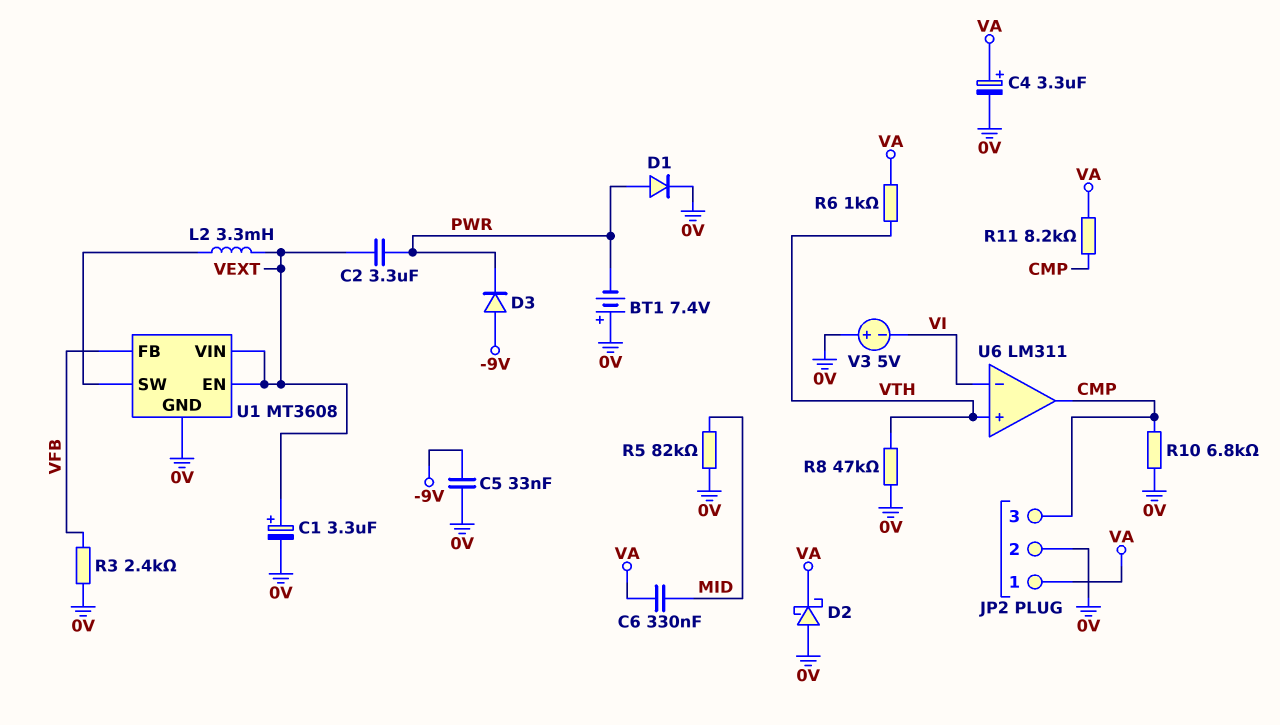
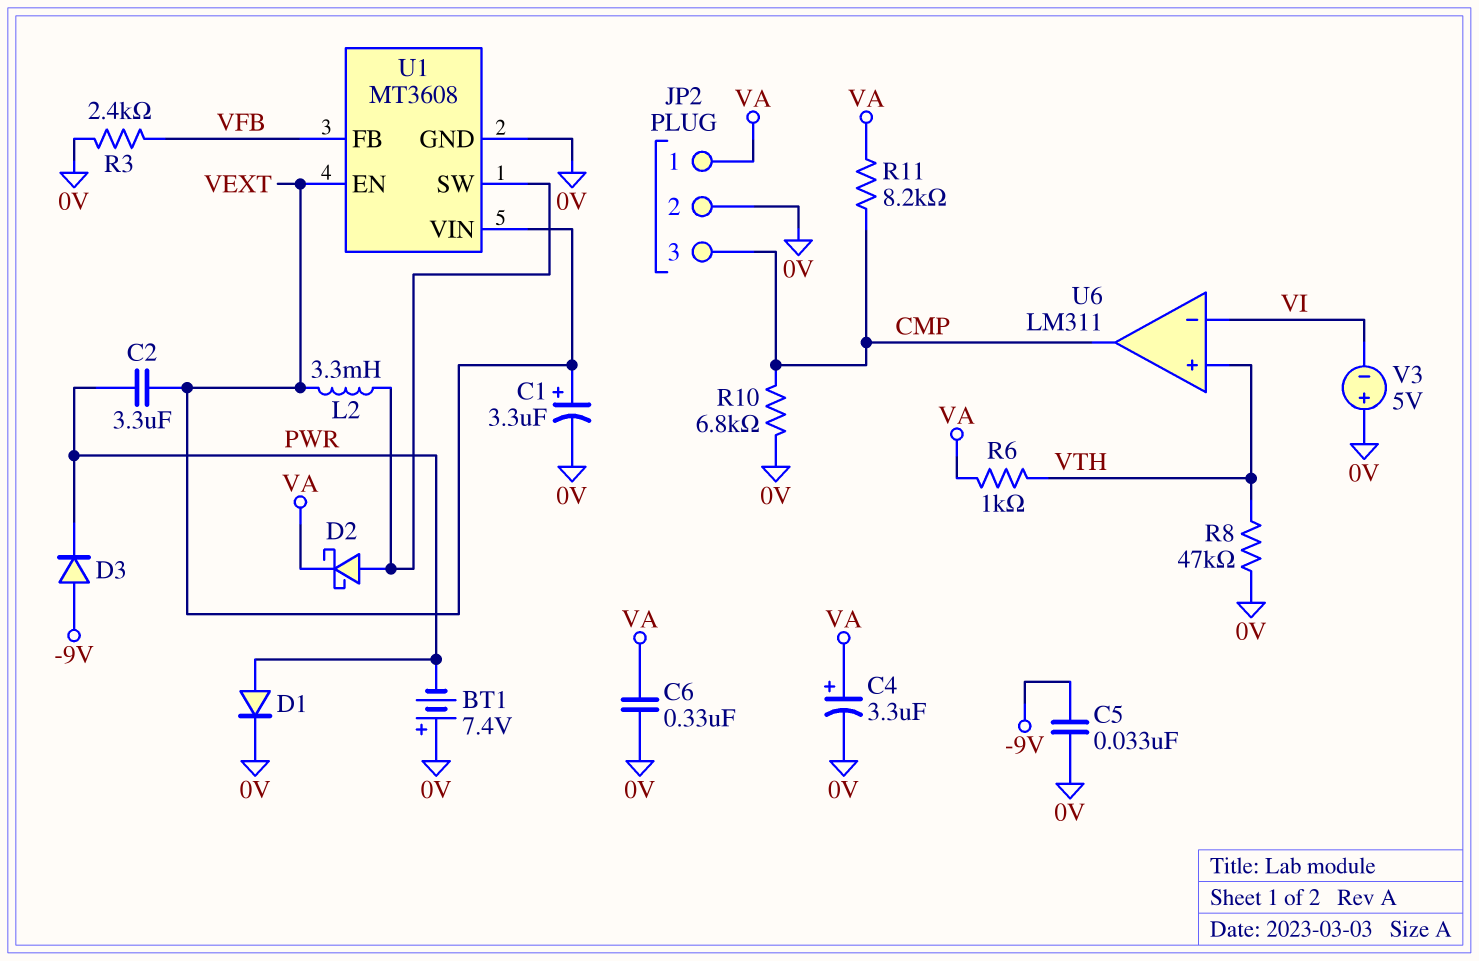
C6: 330nF (MID, VA) -> 330nF (0V, VA)
D2: schottky (A 0V, K VA) -> schottky (A U1/SW, K VA)
R5: 82k (0V, MID) -> none

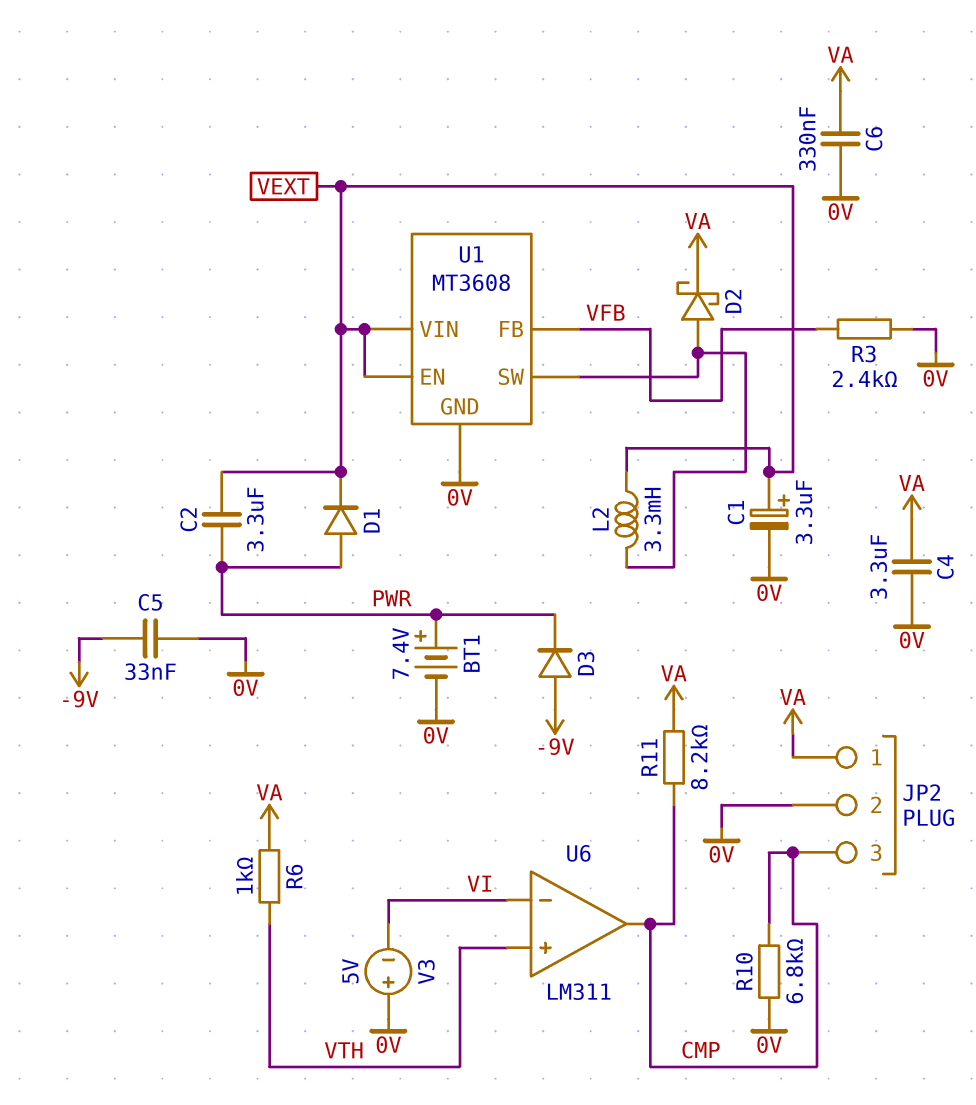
BT1: 7.4V (plus 0V, minus PWR) -> 7.4V (plus PWR, minus 0V)
C4: 3.3uF (plus VA, minus 0V) -> 3.3uF (0V, VA)
D1: diode (A PWR, K 0V) -> diode (A PWR, K VEXT)
R8: 47k (0V, VTH) -> none

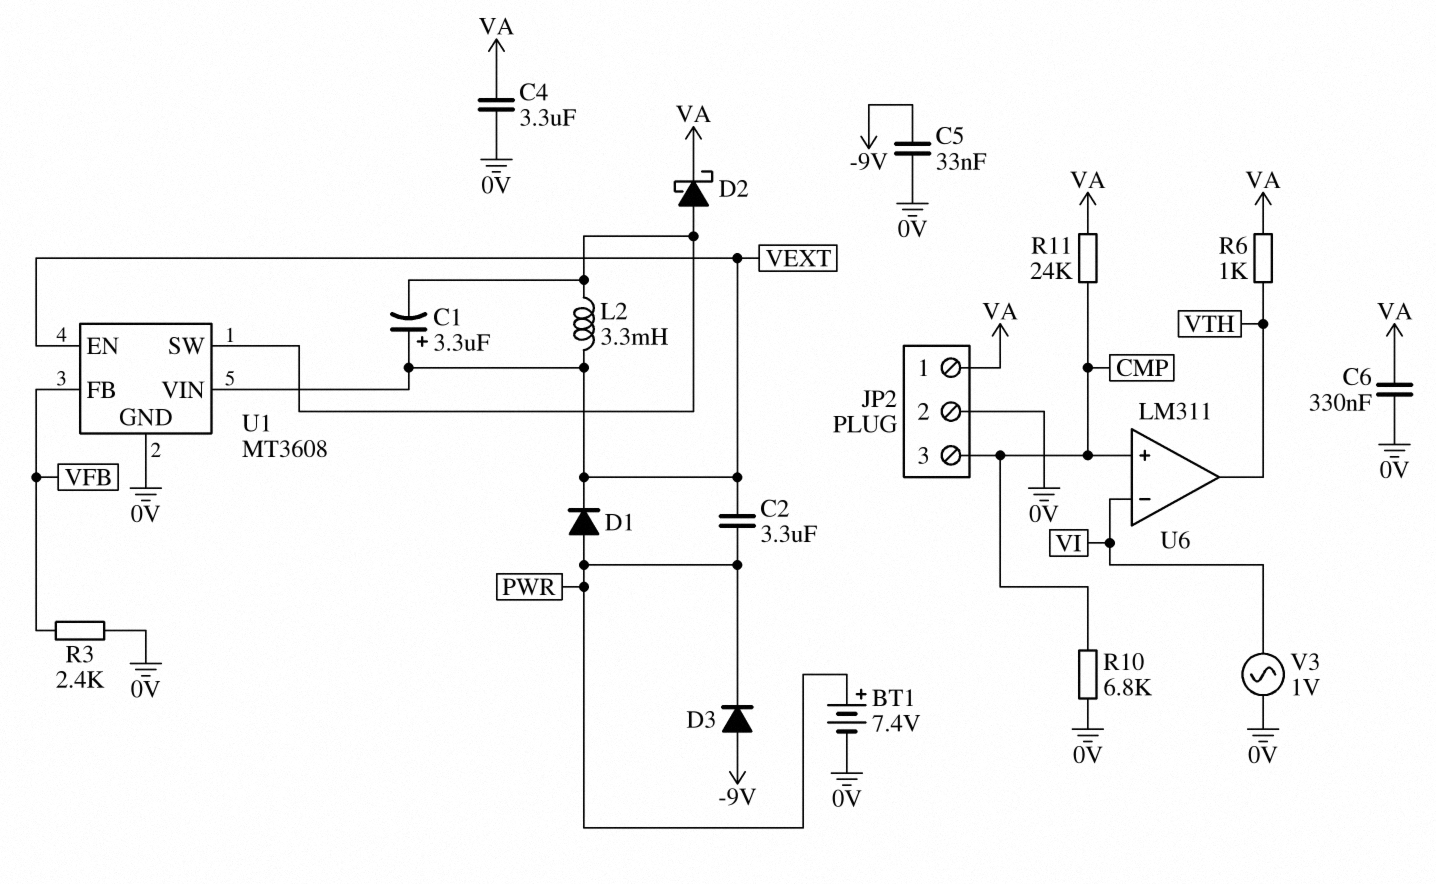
C1: 3.3uF (plus VEXT, minus 0V) -> 3.3uF (plus VEXT, minus U1/SW)
R11: 8.2k (CMP, VA) -> 24k (CMP, VA)
U6 pin in+: VTH -> CMP
U6 pin out: CMP -> VTH
V3: 5V (plus 0V, minus VI) -> AC 1V (0V, VI)

